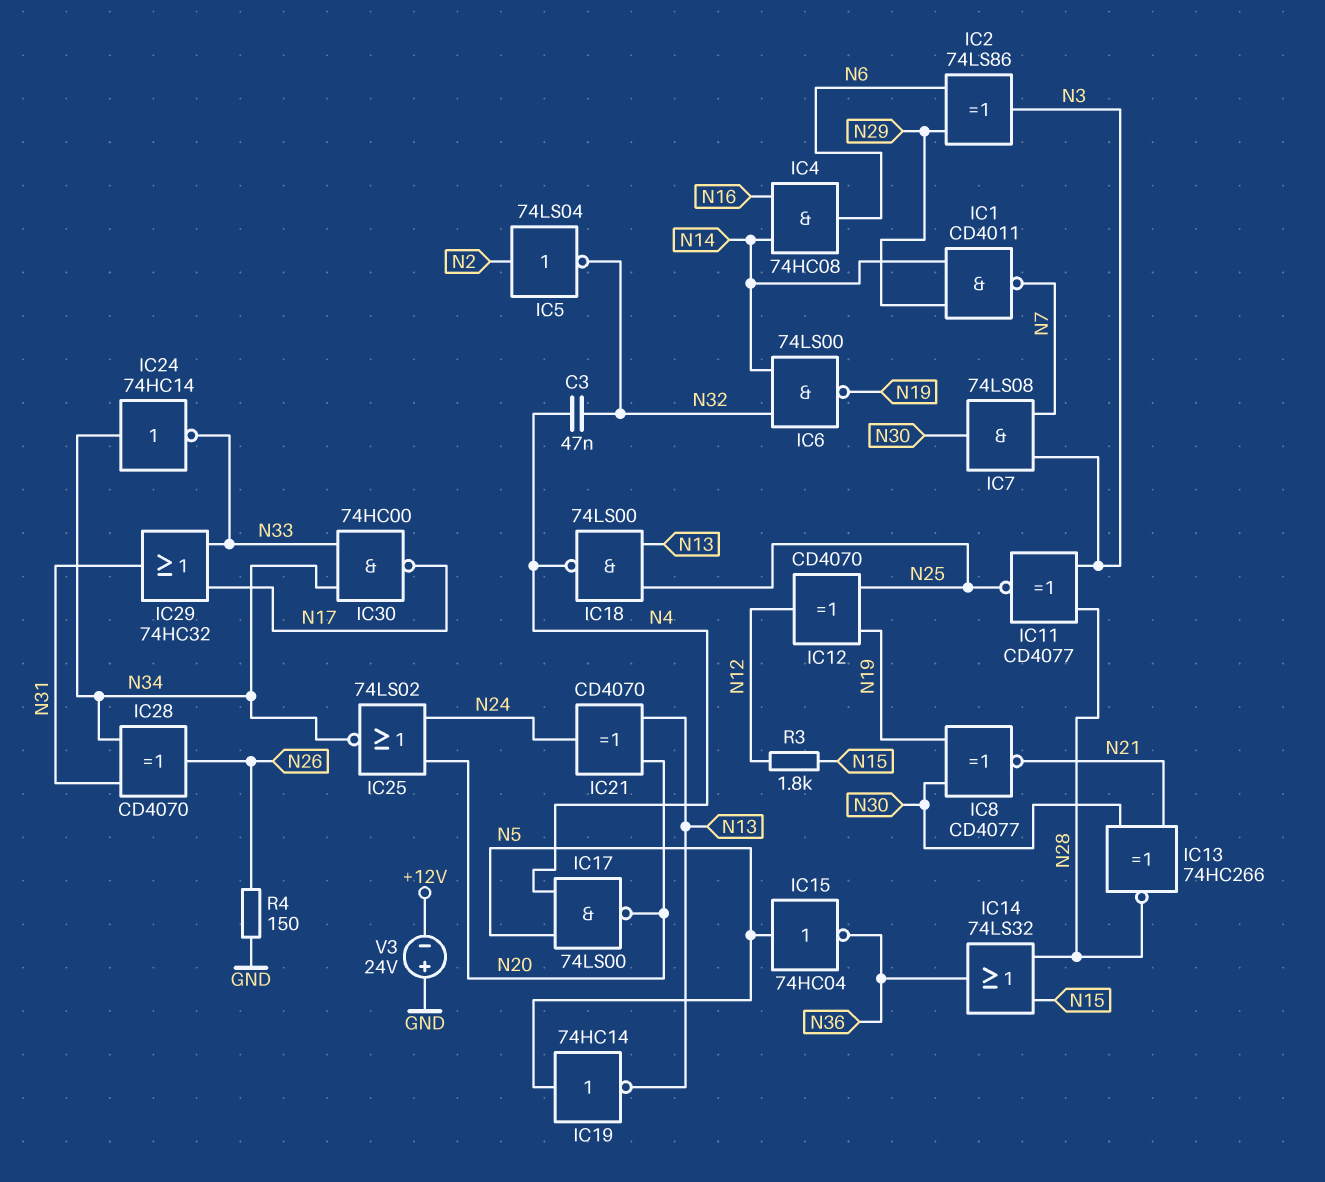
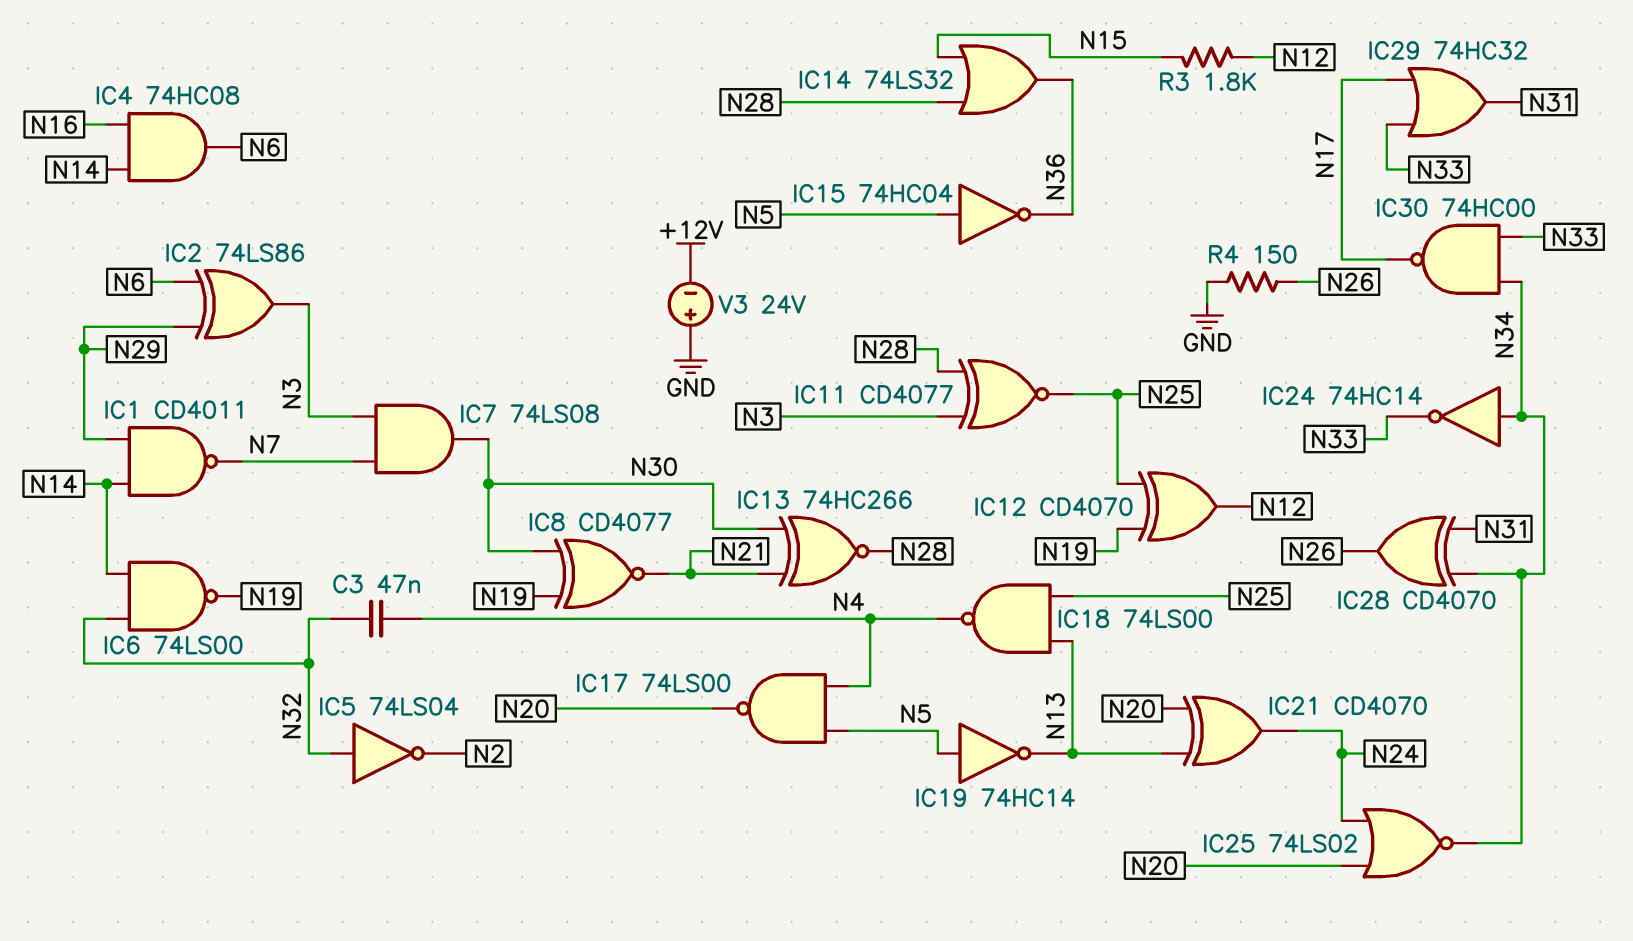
IC5: NOT 74LS04 (in N2, out N32) -> NOT 74LS04 (in N32, out N2)

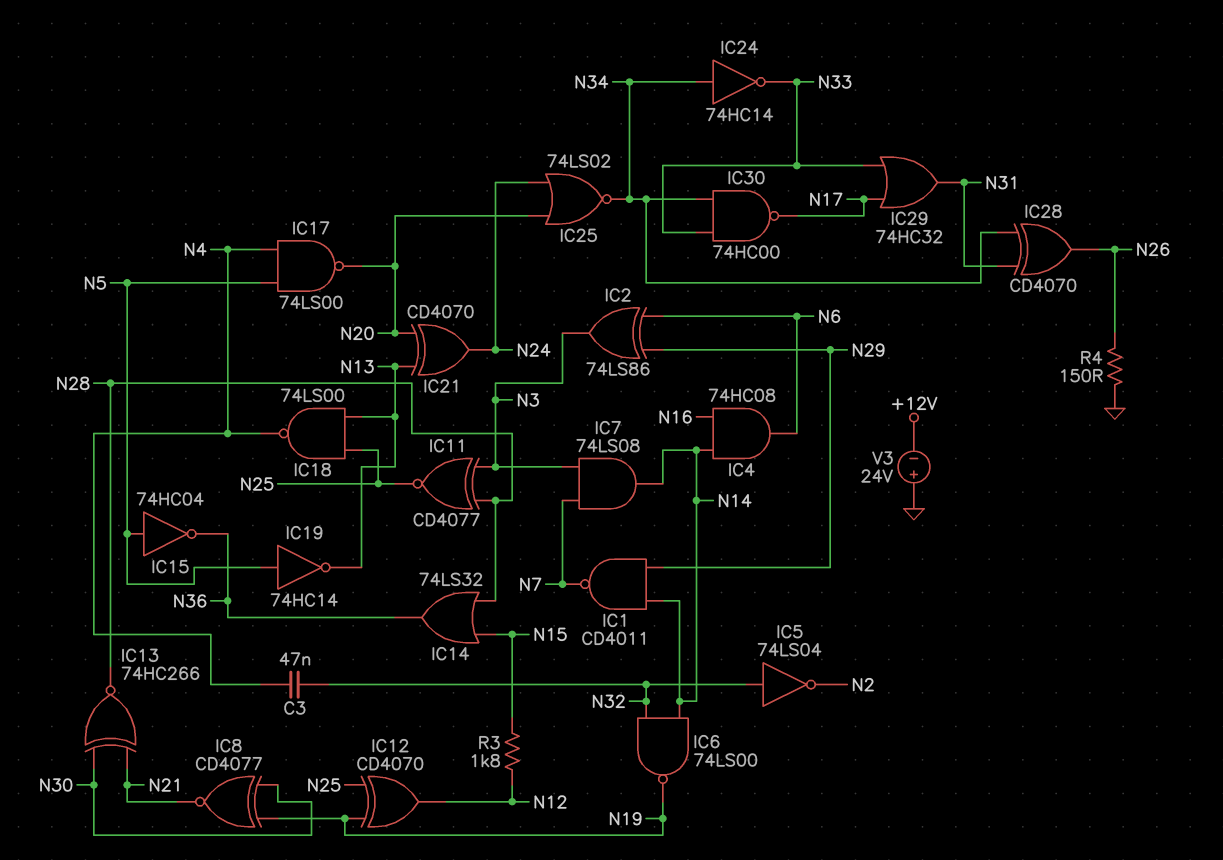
IC7: AND 74LS08 (in N3, in N7, out N30) -> AND 74LS08 (in N3, in N7, out N14)

